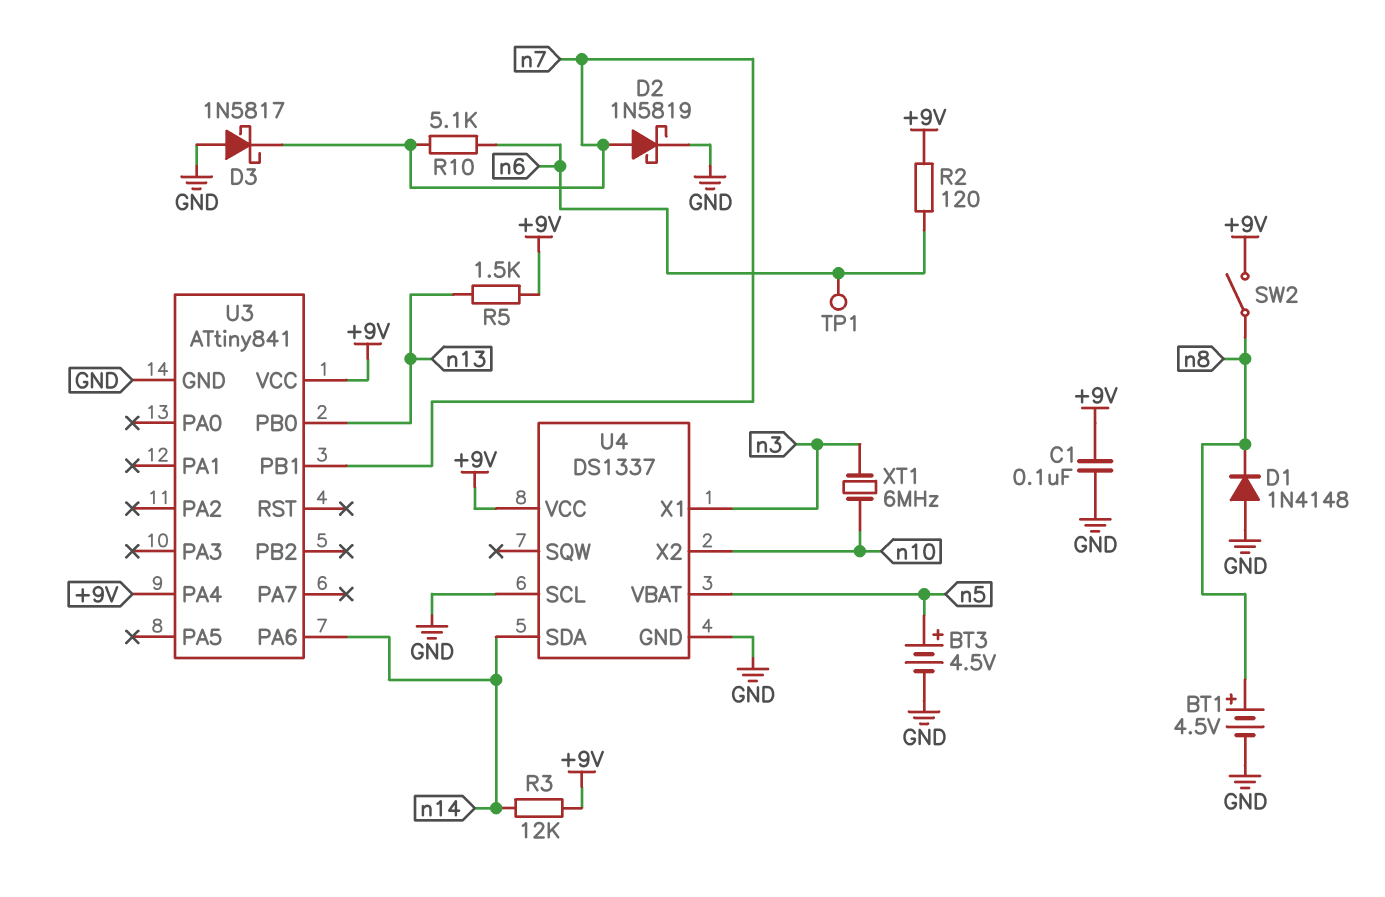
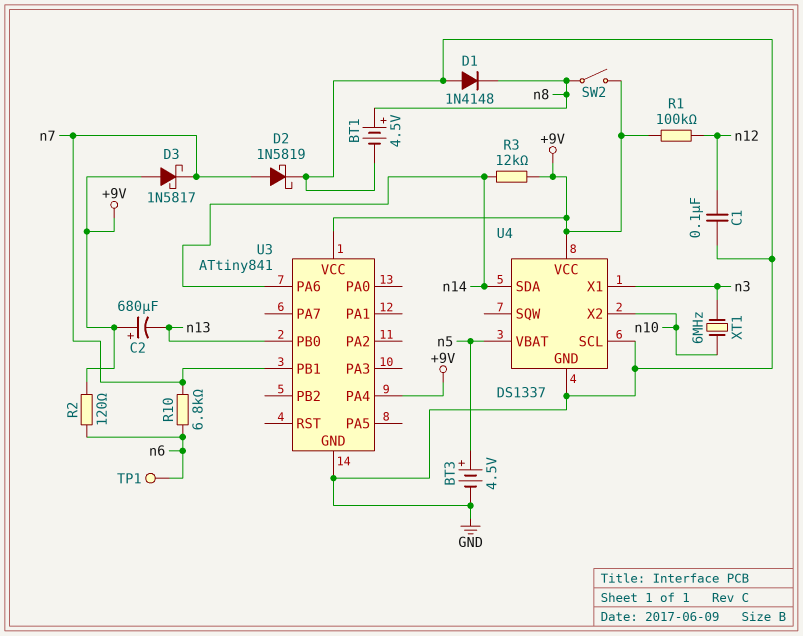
C1: 100nF (+9V, GND) -> 100nF (GND, n12)
C2: none -> 680uF (plus +9V, minus n13)
D3: schottky 1N5817 (A GND, K n7) -> schottky 1N5817 (A +9V, K n7)
R1: none -> 100k (+9V, n12)
R5: 1.5k (+9V, n13) -> none
R10: 5.1k (n6, n7) -> 6.8k (n6, n7)

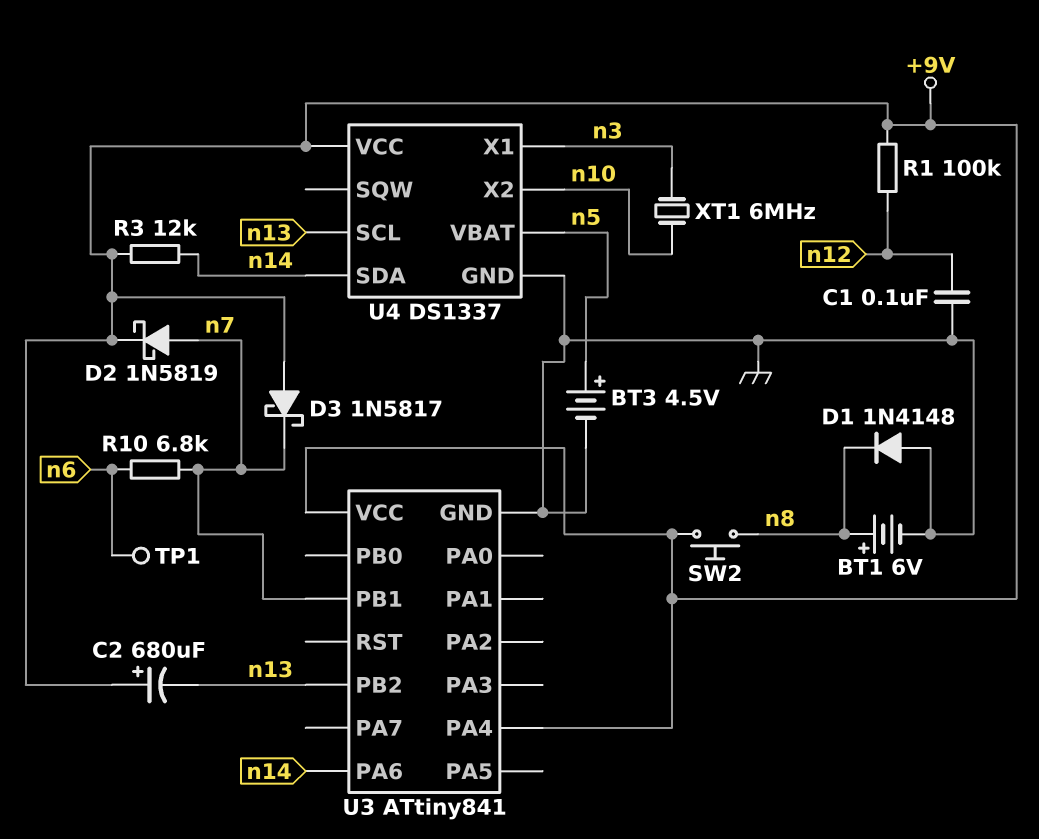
BT1: 4.5V (plus n8, minus GND) -> 6V (plus n8, minus GND)
D2: schottky 1N5819 (A n7, K GND) -> schottky 1N5819 (A n7, K +9V)
R2: 120 (+9V, n6) -> none
SW2: switch (+9V, n8) -> button (+9V, n8)
U3 pin PB0: n13 -> none
U3 pin PB2: none -> n13
U4 pin SCL: GND -> n13

